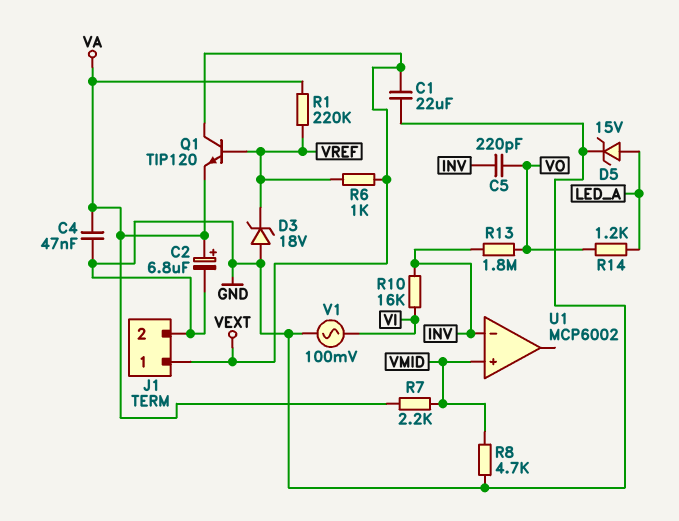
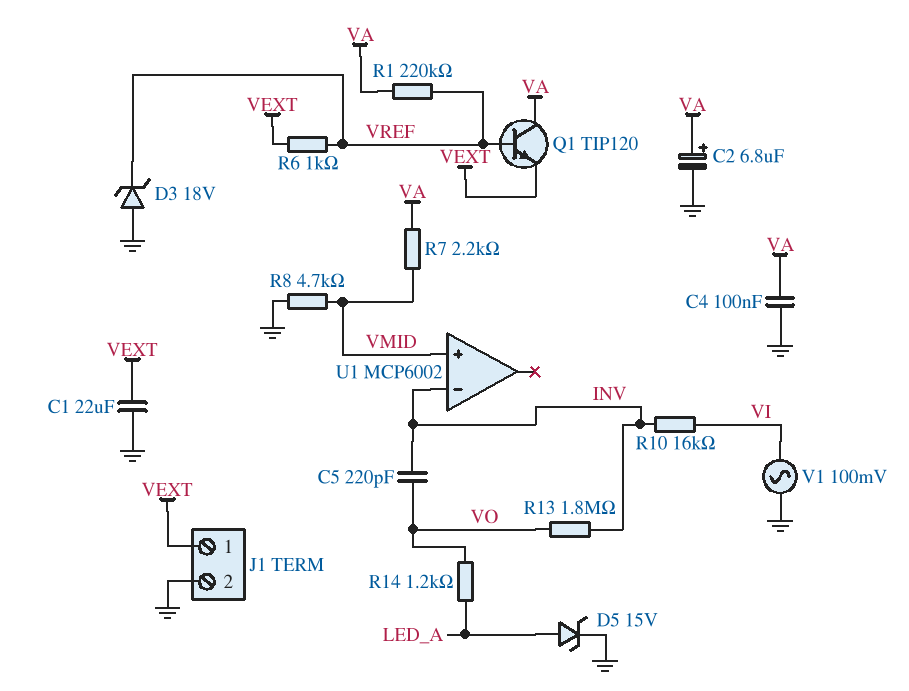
C4: 47nF (GND, VA) -> 100nF (GND, VA)
Q1: NPN TIP120 (B VREF, C VEXT, E VA) -> NPN TIP120 (B VREF, C VA, E VEXT)

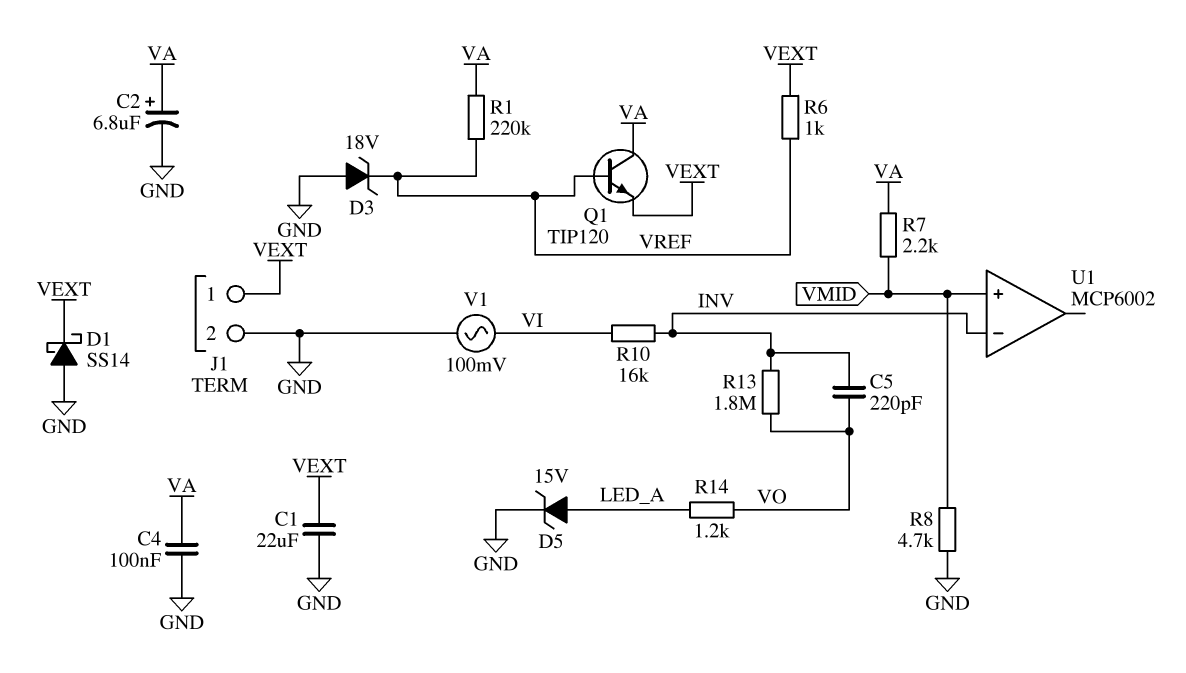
D1: none -> schottky SS14 (A GND, K VEXT)

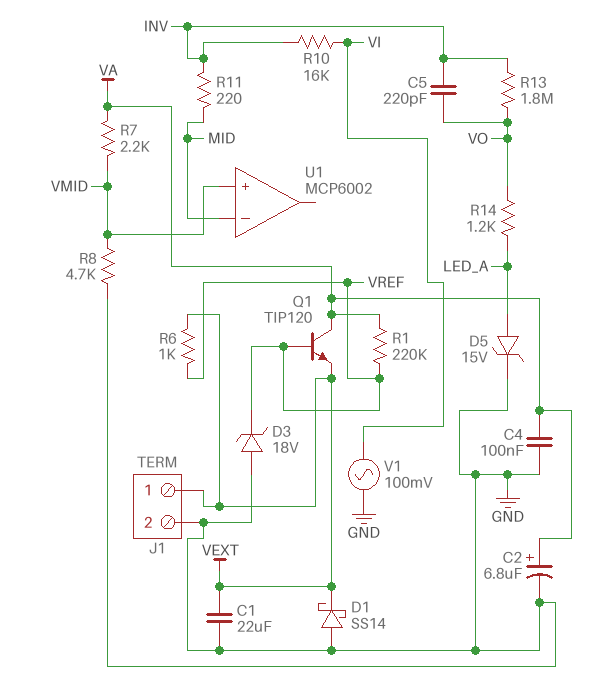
R11: none -> 220 (INV, MID)
U1 pin in-: INV -> MID

